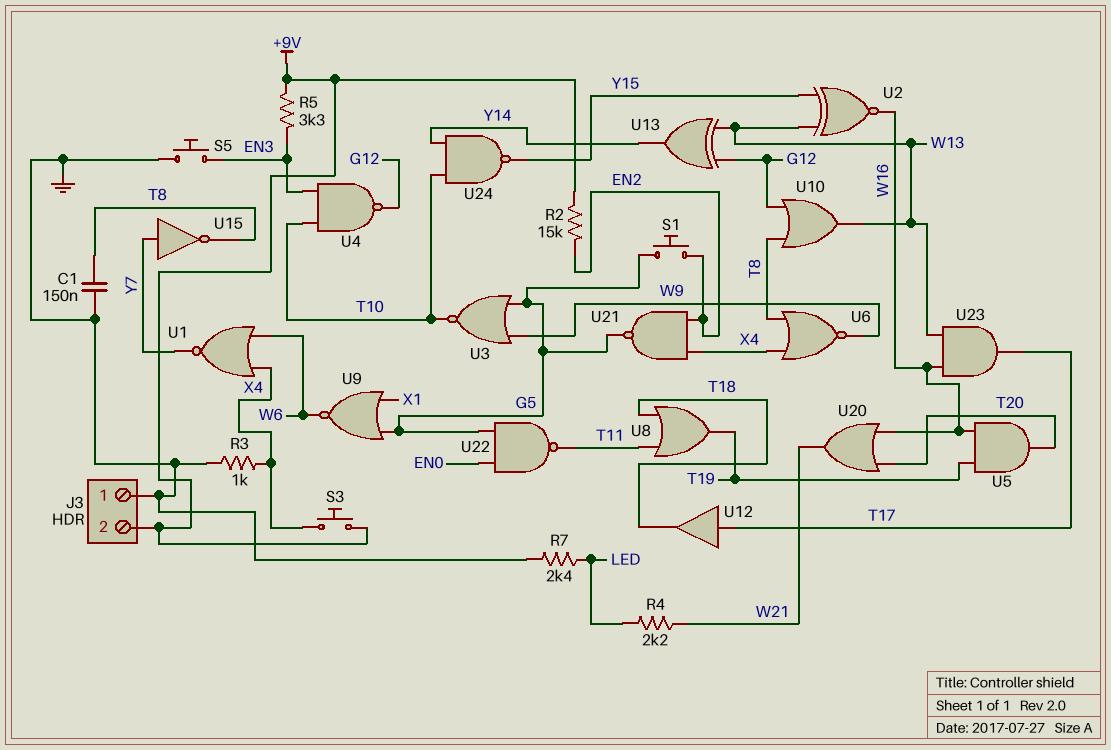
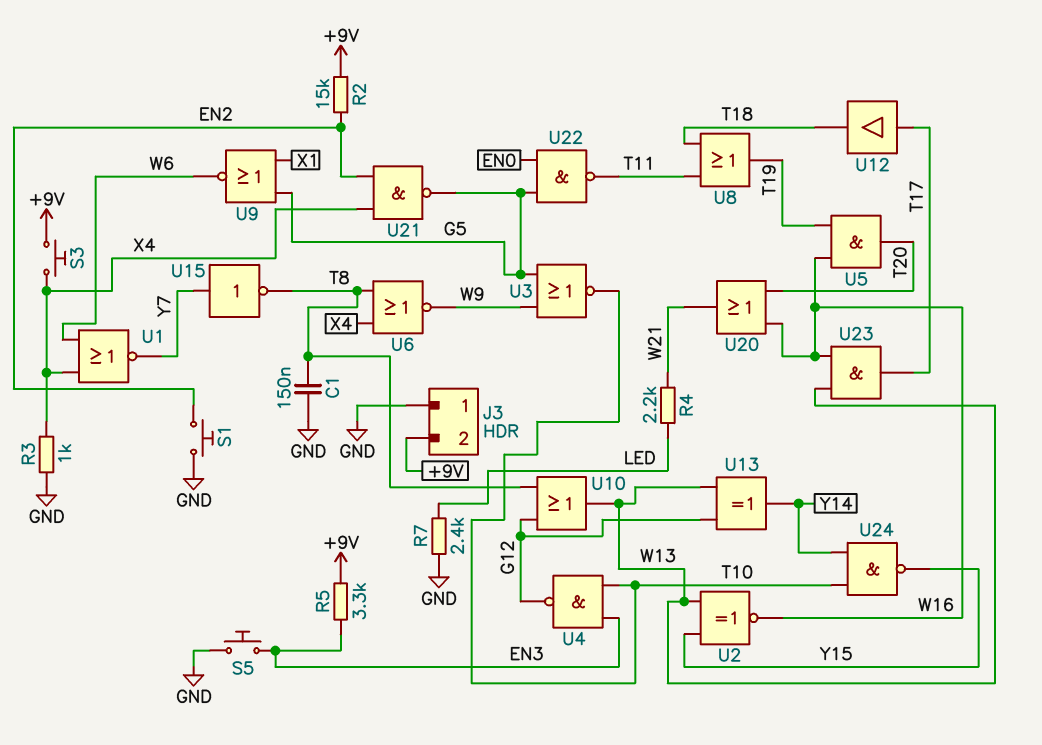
S1: button (EN2, G5) -> button (EN2, GND)

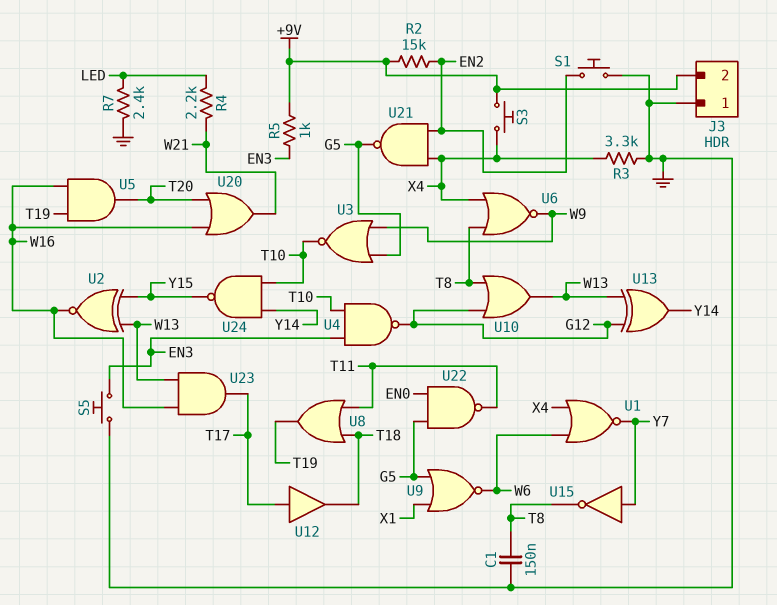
R3: 1k (GND, X4) -> 3.3k (GND, X4)
R5: 3.3k (+9V, EN3) -> 1k (+9V, EN3)

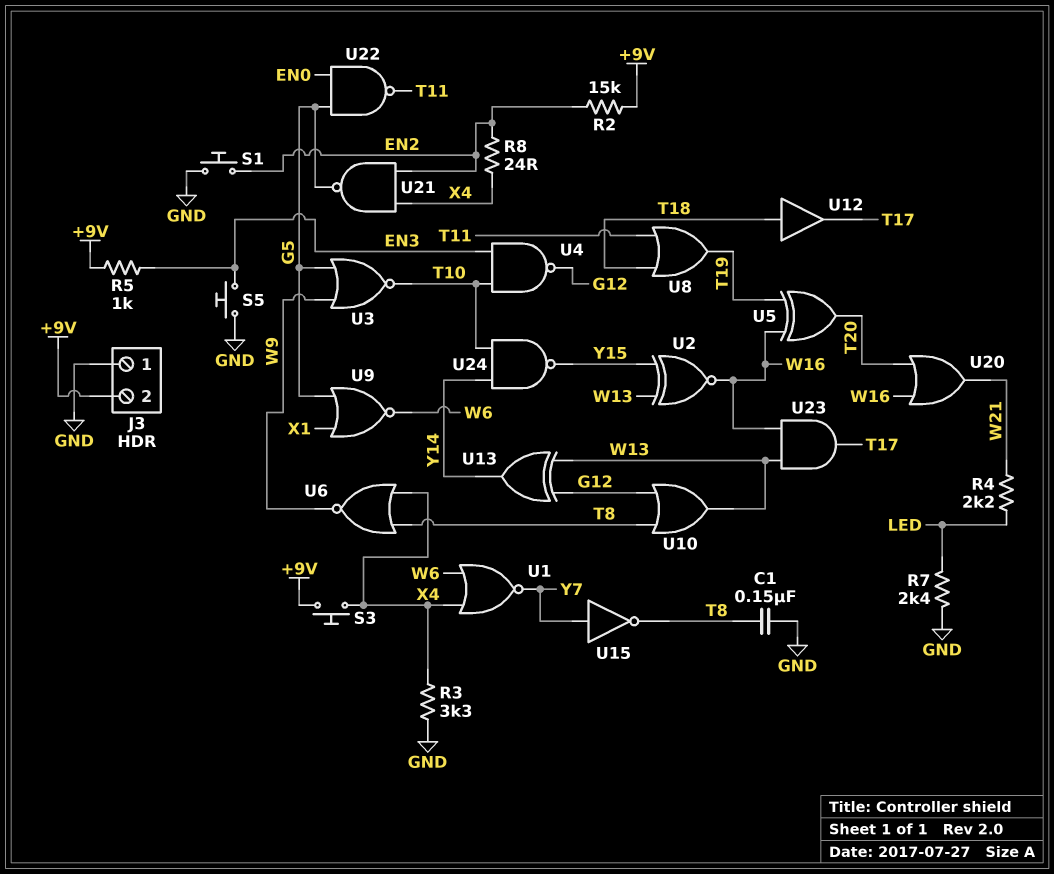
R8: none -> 24 (EN2, X4)
U5: AND (in T19, in W16, out T20) -> XOR (in T19, in W16, out T20)
U12: buffer (in T17, out T18) -> buffer (in T18, out T17)

